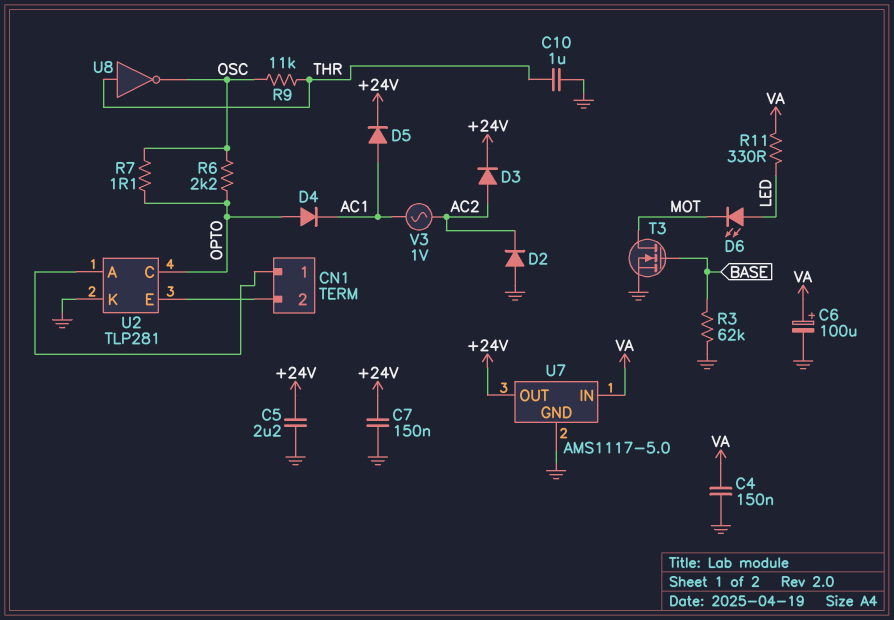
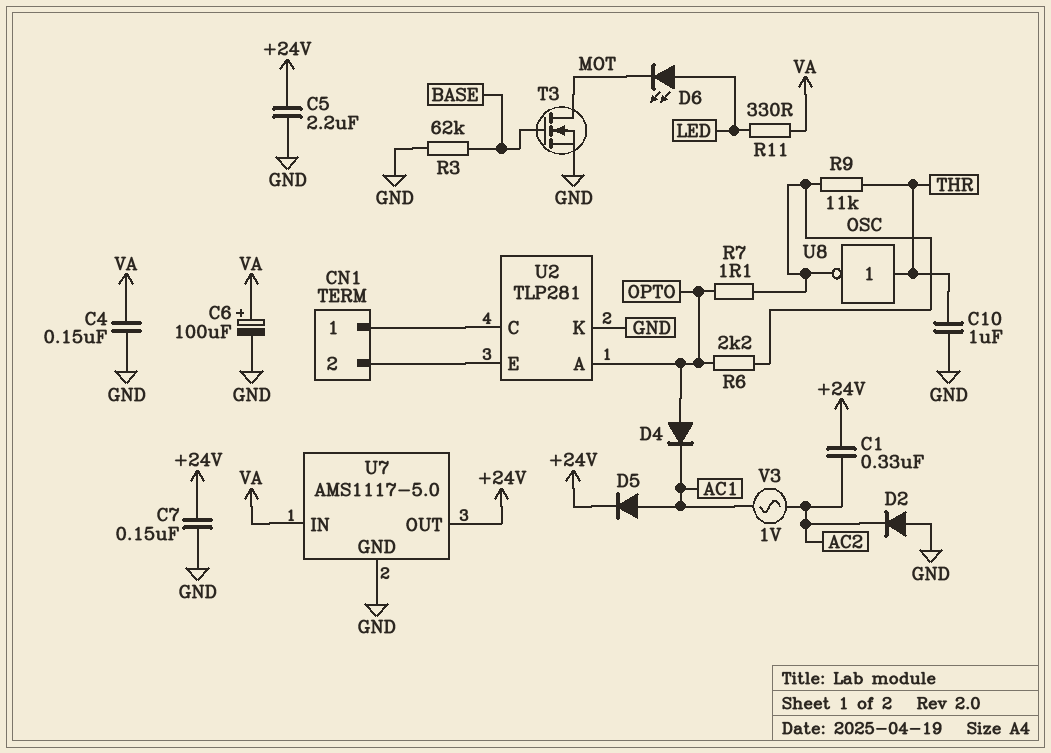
C1: none -> 330nF (+24V, AC2)
D3: diode (A AC2, K +24V) -> none
U2 pin A: CN1/1 -> OPTO
U2 pin C: OPTO -> CN1/1

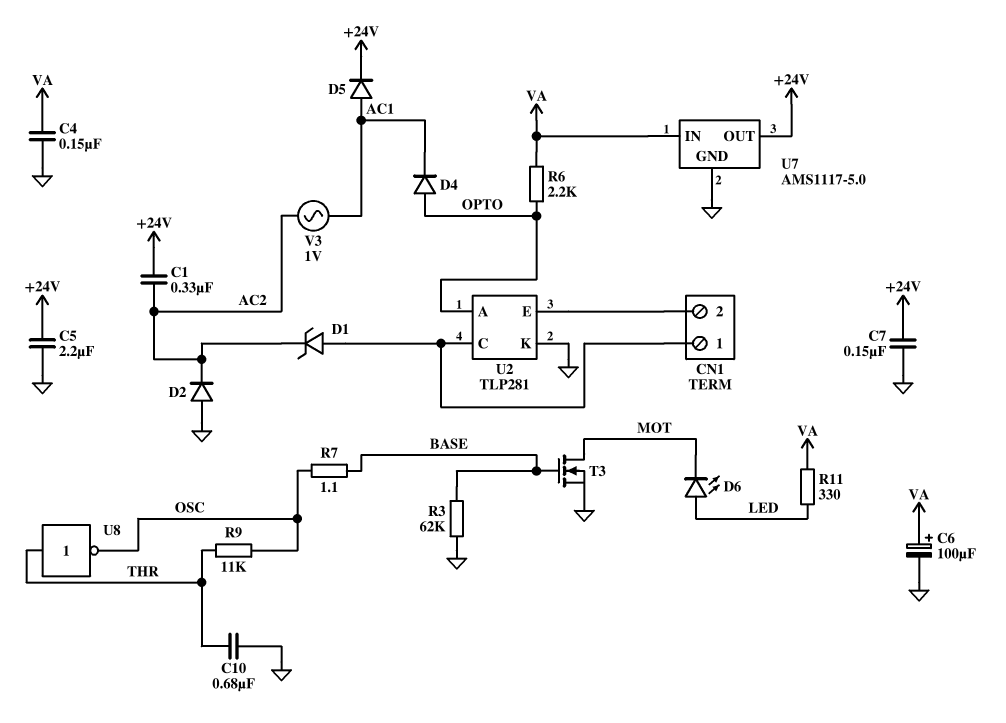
C10: 1uF (GND, THR) -> 680nF (GND, THR)
D1: none -> zener (A CN1/1, K AC2)
R6: 2.2k (OPTO, OSC) -> 2.2k (OPTO, VA)
R7: 1.1 (OPTO, OSC) -> 1.1 (BASE, OSC)

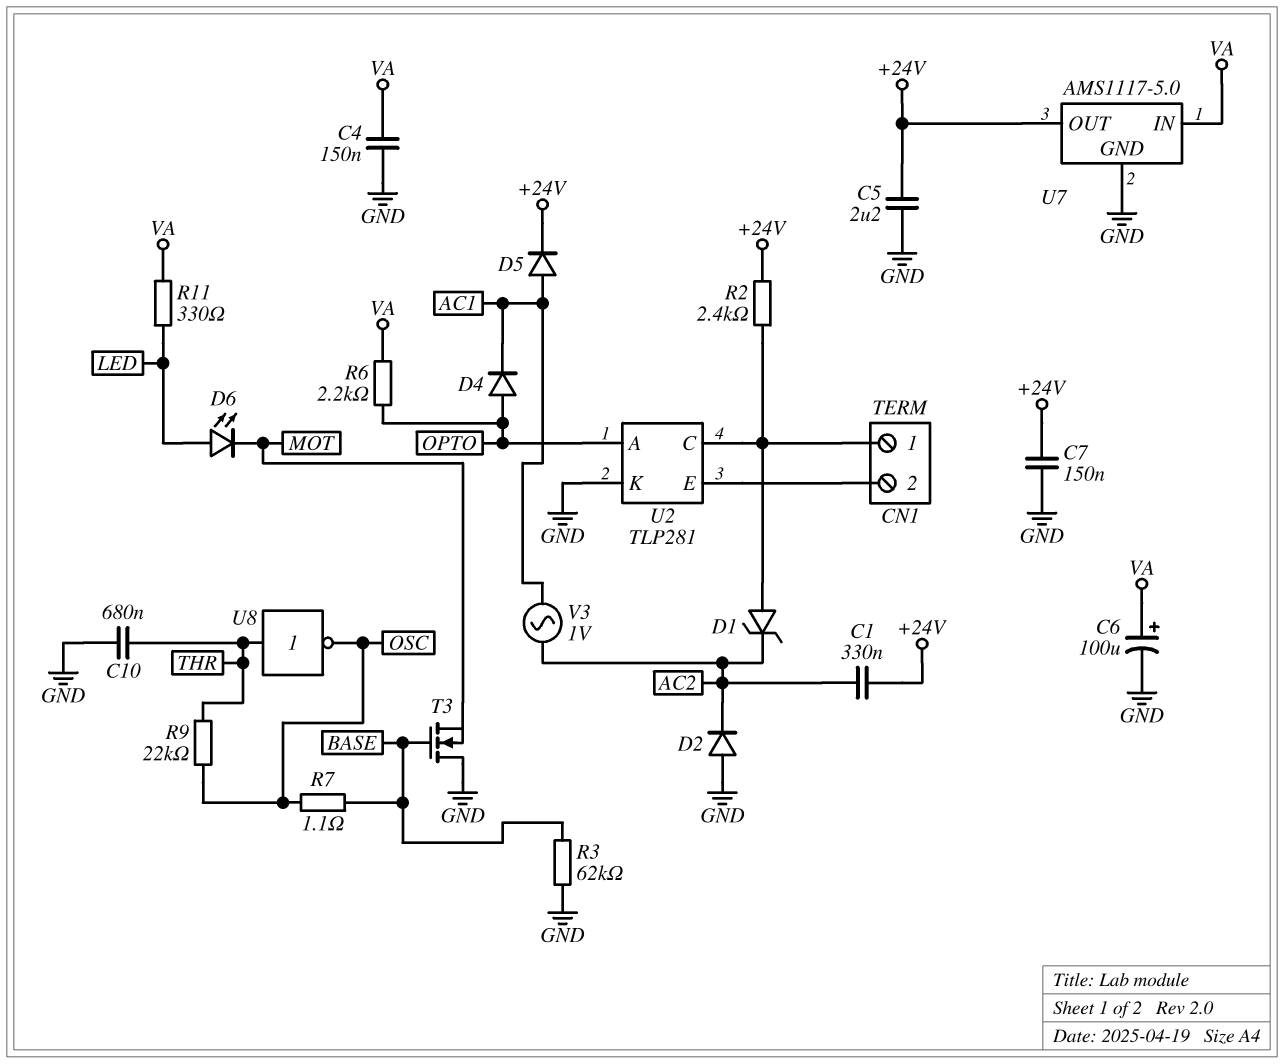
R2: none -> 2.4k (+24V, CN1/1)
R9: 11k (OSC, THR) -> 22k (OSC, THR)
T3: NMOS (G BASE, D MOT, S GND) -> NMOS (G BASE, D GND, S MOT)

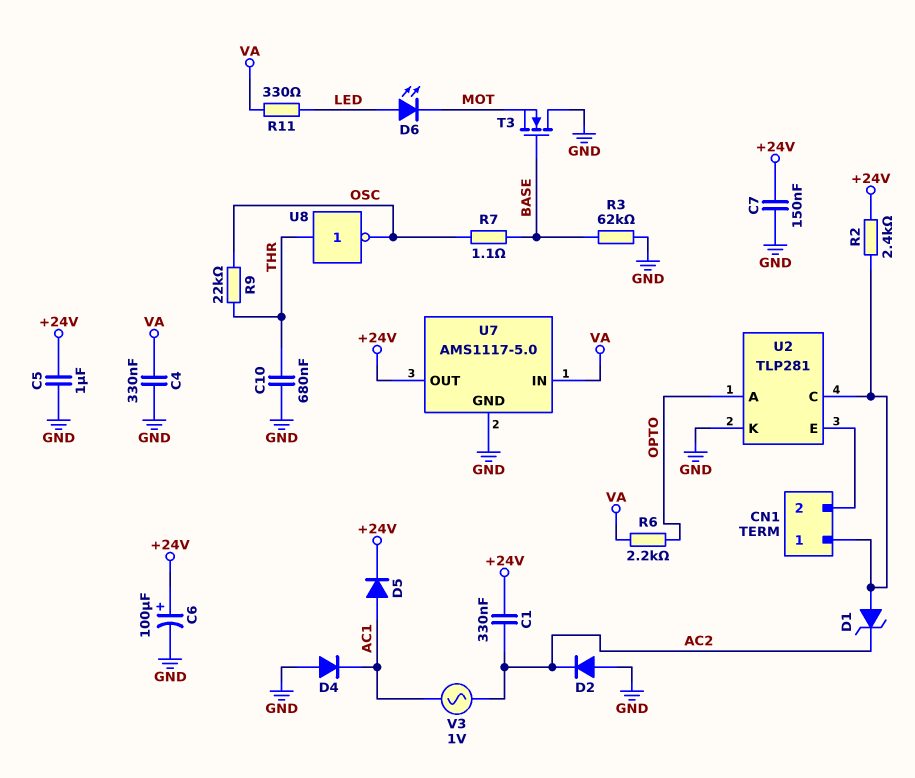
C4: 150nF (GND, VA) -> 330nF (GND, VA)
C5: 2.2uF (+24V, GND) -> 1uF (+24V, GND)
C6: 100uF (plus VA, minus GND) -> 100uF (plus +24V, minus GND)
D4: diode (A OPTO, K AC1) -> diode (A GND, K AC1)

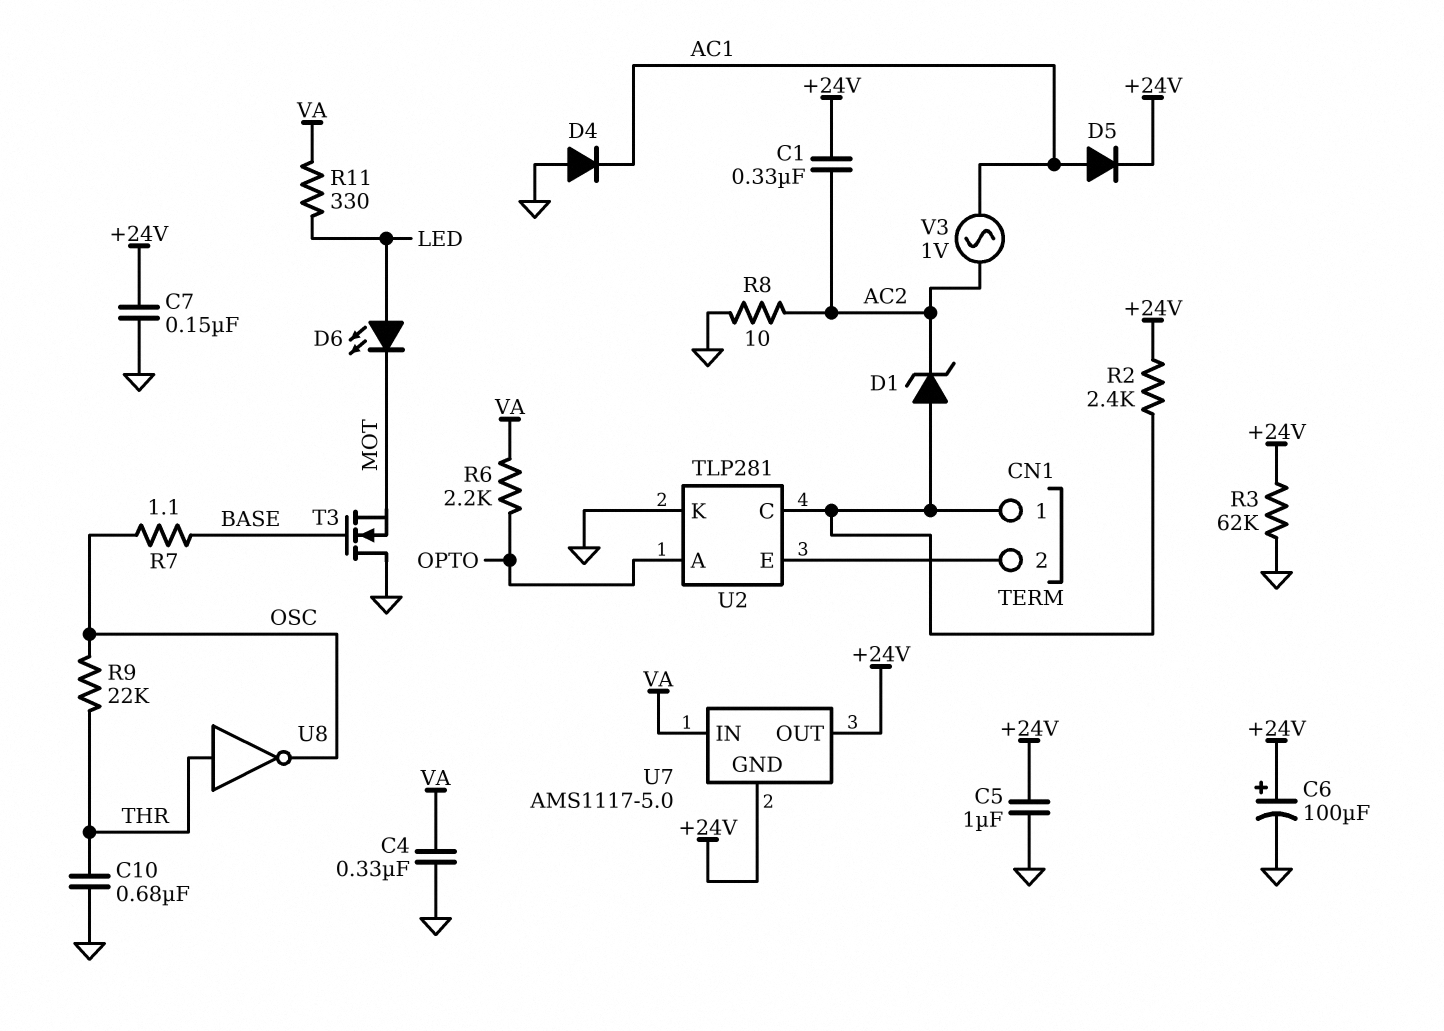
D2: diode (A GND, K AC2) -> none
R3: 62k (BASE, GND) -> 62k (+24V, GND)
R8: none -> 10 (AC2, GND)
U7 pin GND: GND -> +24V

